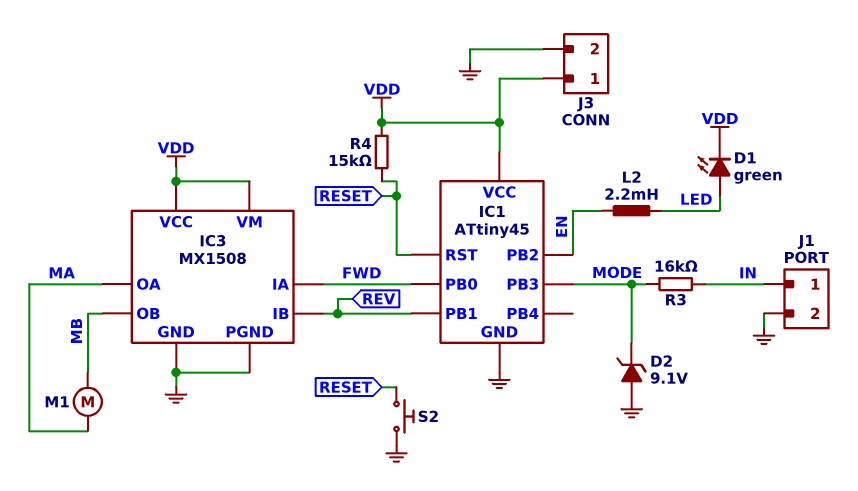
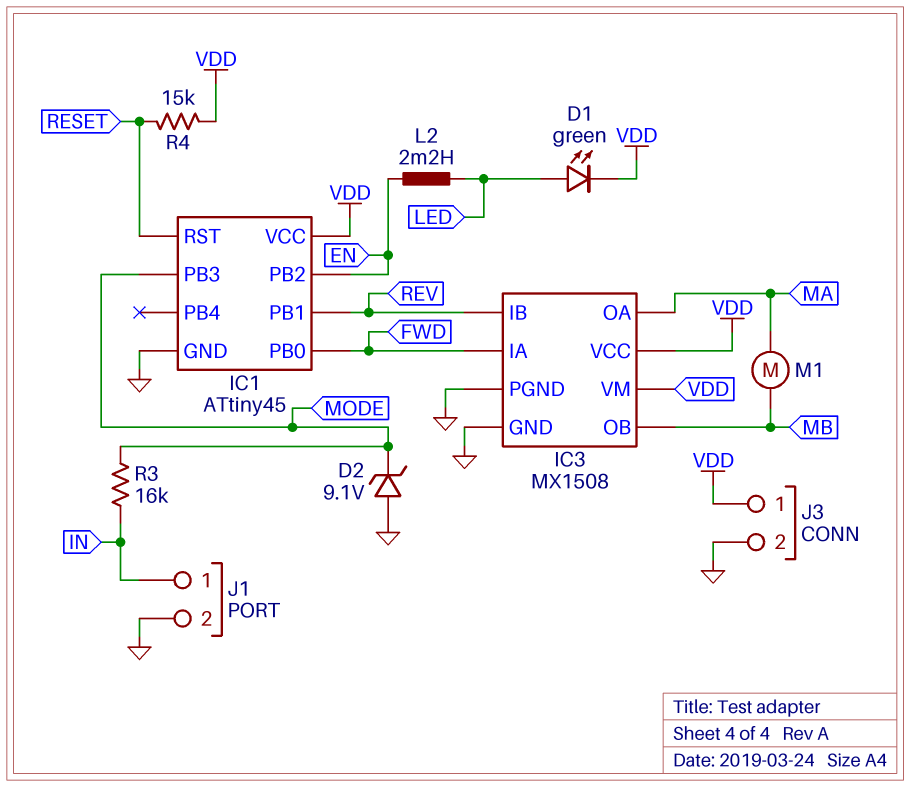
S2: button (GND, RESET) -> none

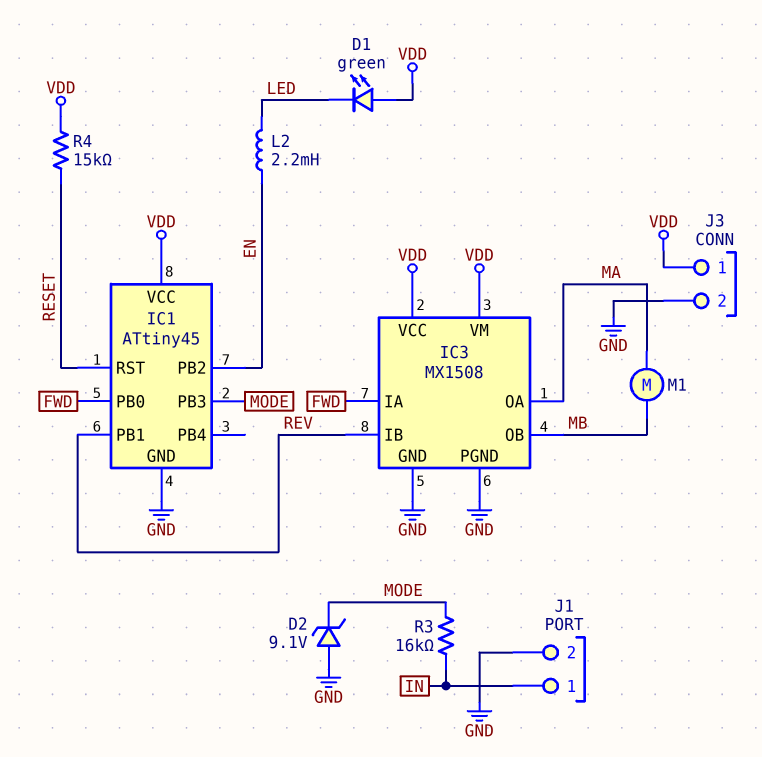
D1: LED green (A LED, K VDD) -> LED green (A VDD, K LED)

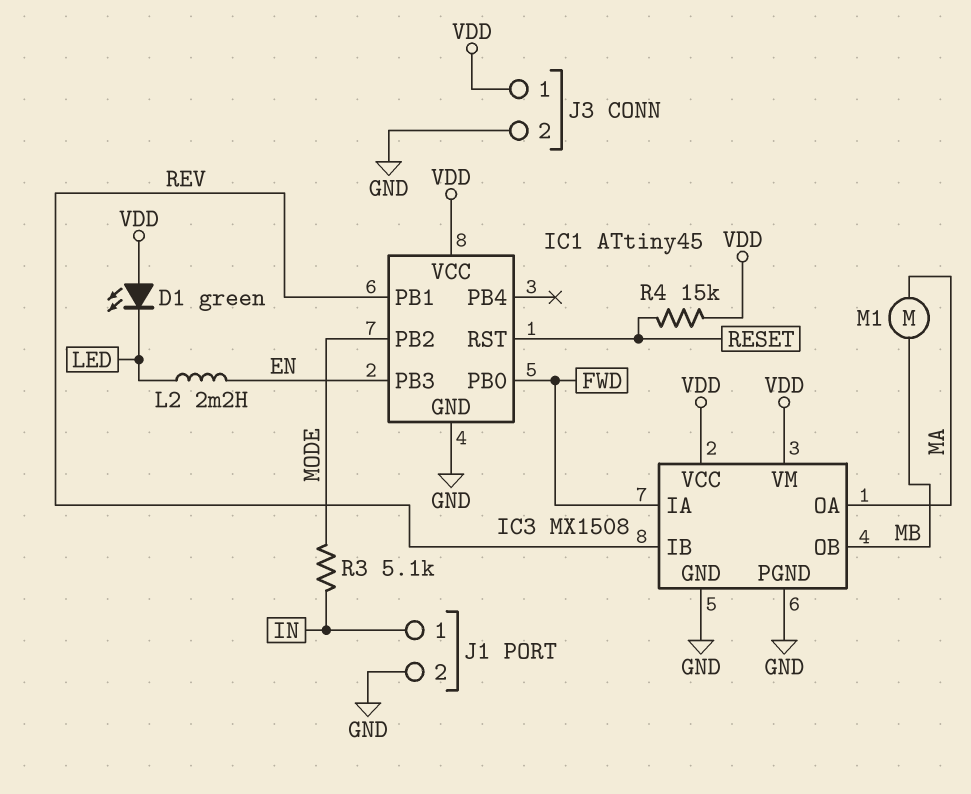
D2: zener 9.1V (A GND, K MODE) -> none
IC1 pin PB2: EN -> MODE
IC1 pin PB3: MODE -> EN
R3: 16k (IN, MODE) -> 5.1k (IN, MODE)

